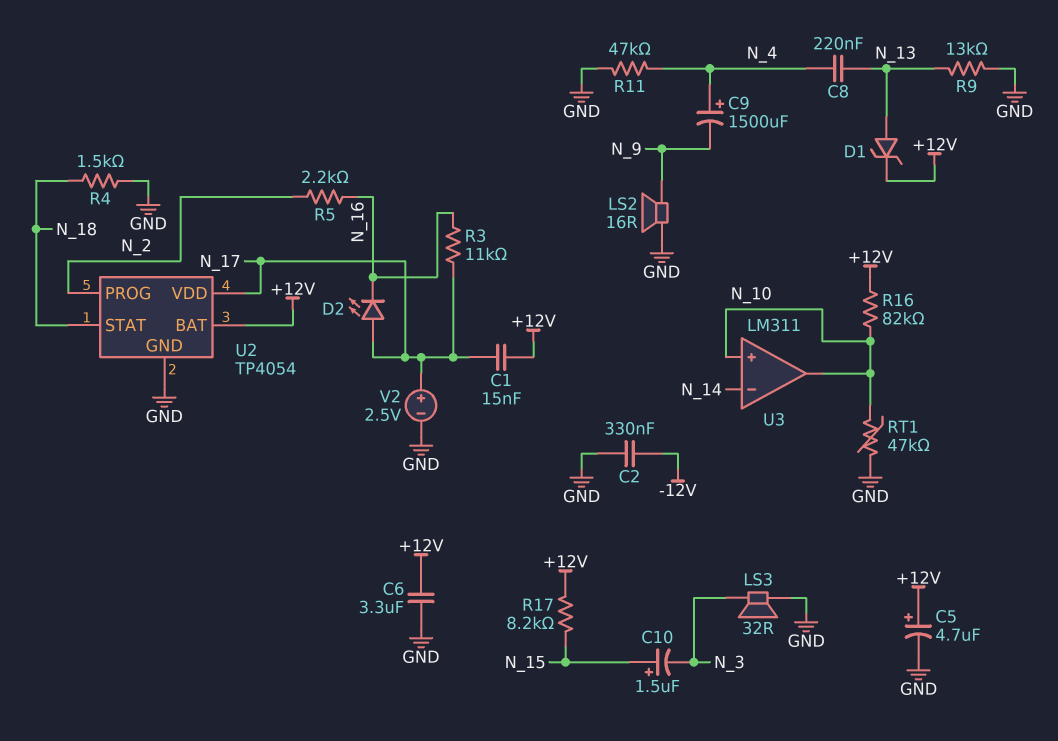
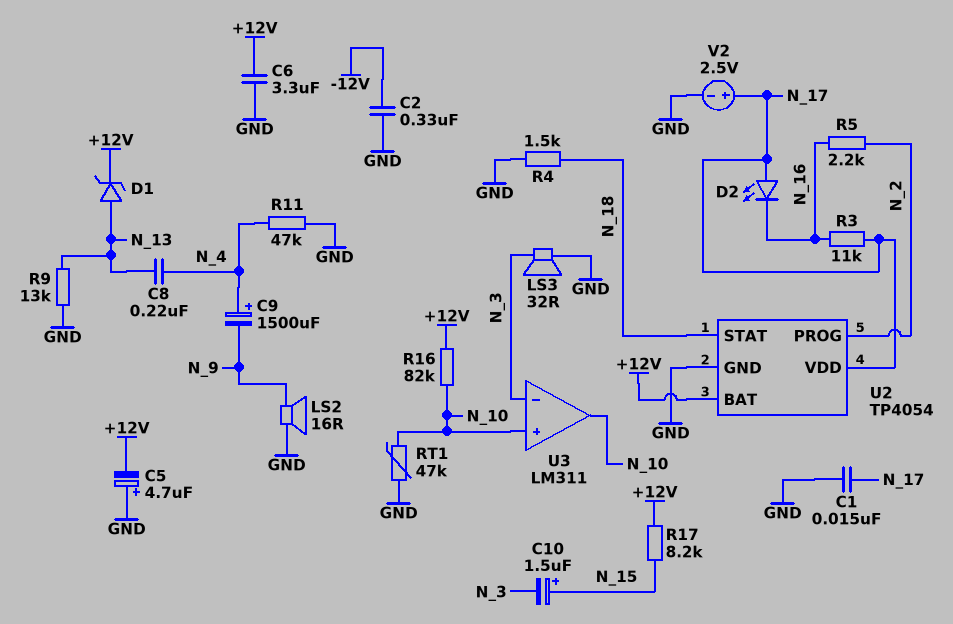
C1: 15nF (+12V, N_17) -> 15nF (GND, N_17)
C5: 4.7uF (plus +12V, minus GND) -> 4.7uF (plus GND, minus +12V)
U3 pin in-: N_14 -> N_3

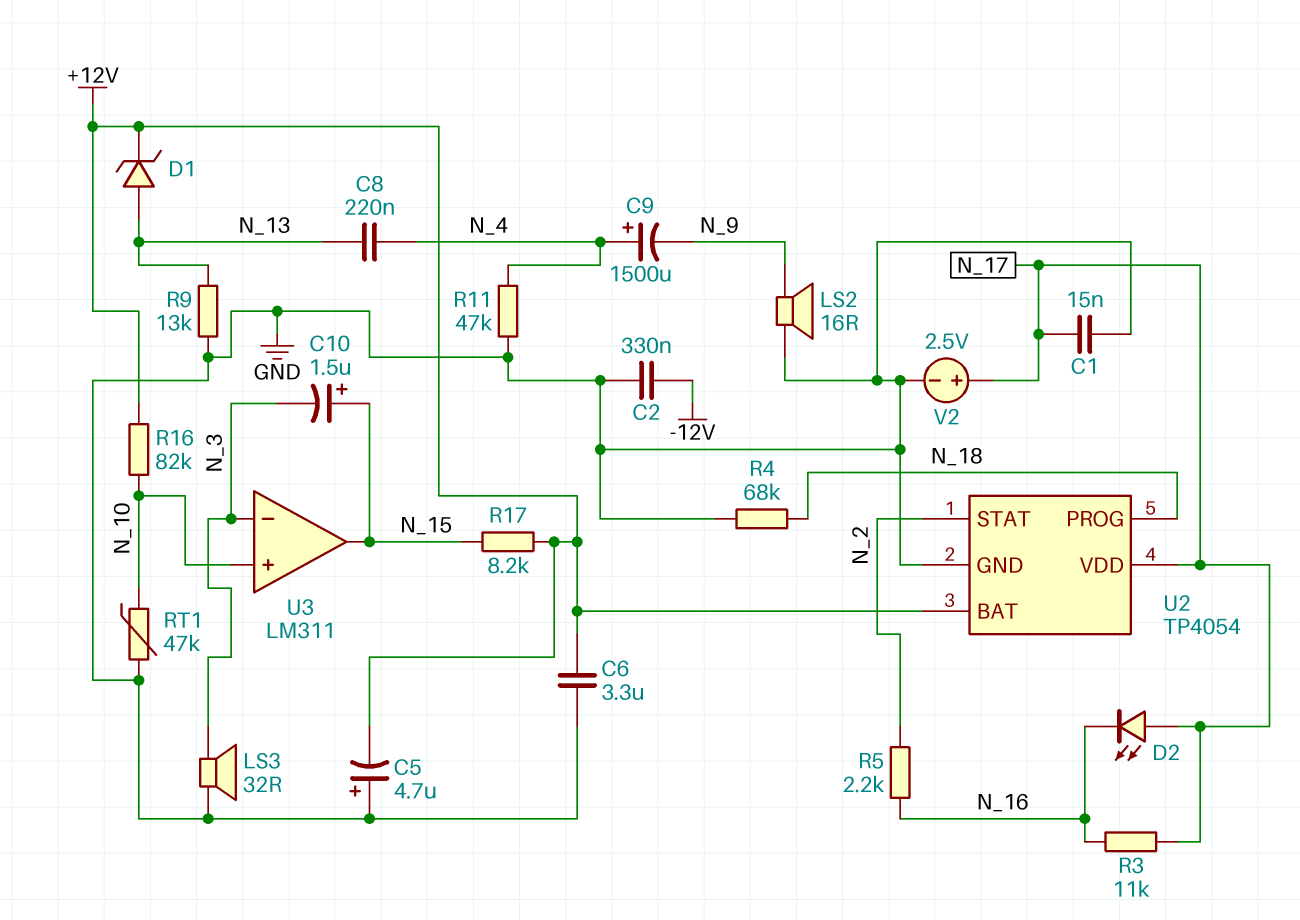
R4: 1.5k (GND, N_18) -> 68k (GND, N_18)
U2 pin PROG: N_2 -> N_18
U2 pin STAT: N_18 -> N_2
U3 pin out: N_10 -> N_15

